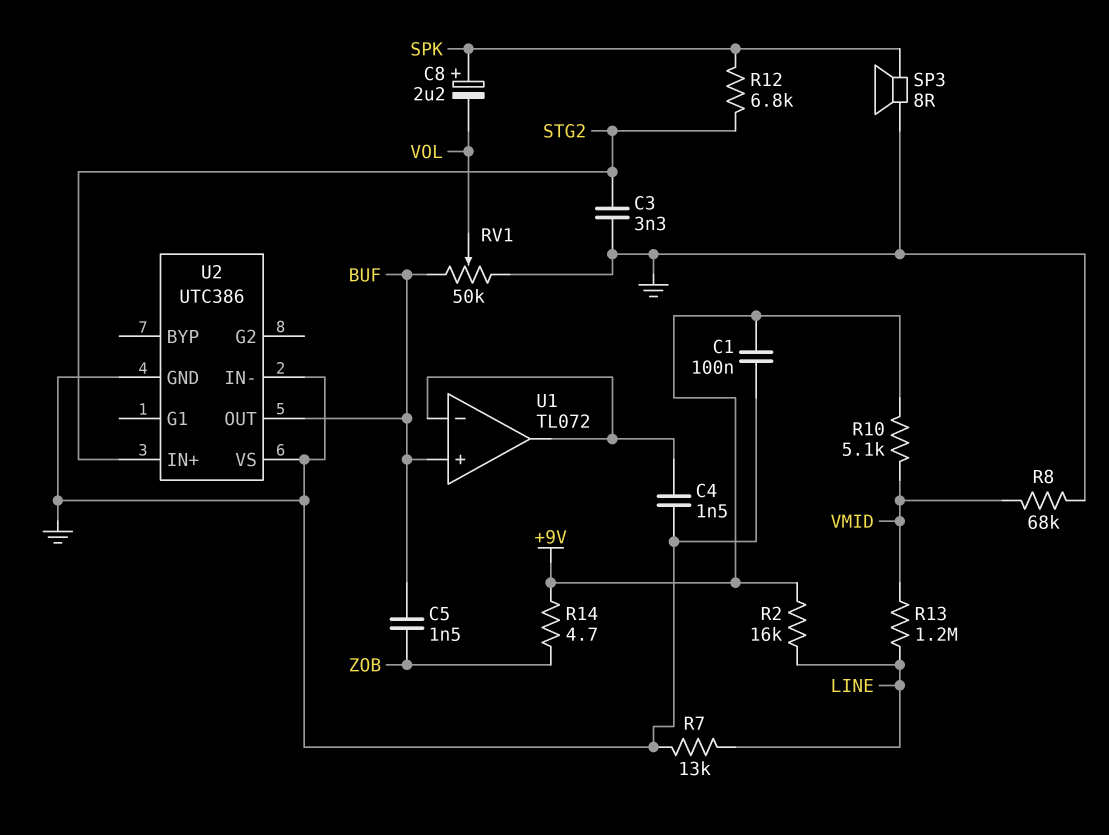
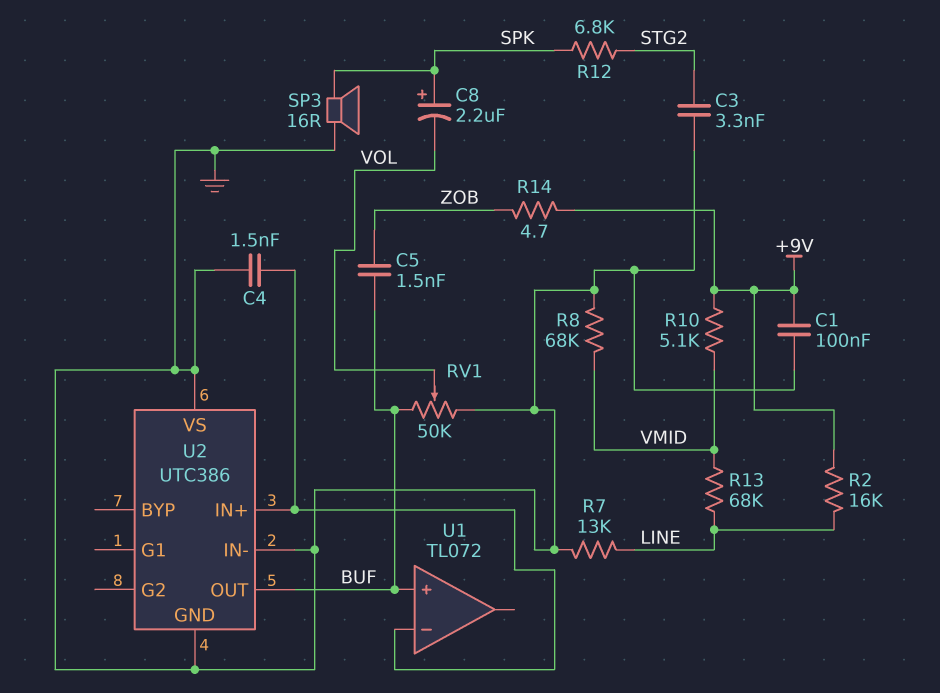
R13: 1.2M (LINE, VMID) -> 68k (LINE, VMID)
SP3: speaker 8R (GND, SPK) -> speaker 16R (GND, SPK)
U1 pin out: U1/in- -> none
U2 pin IN+: STG2 -> U1/in-

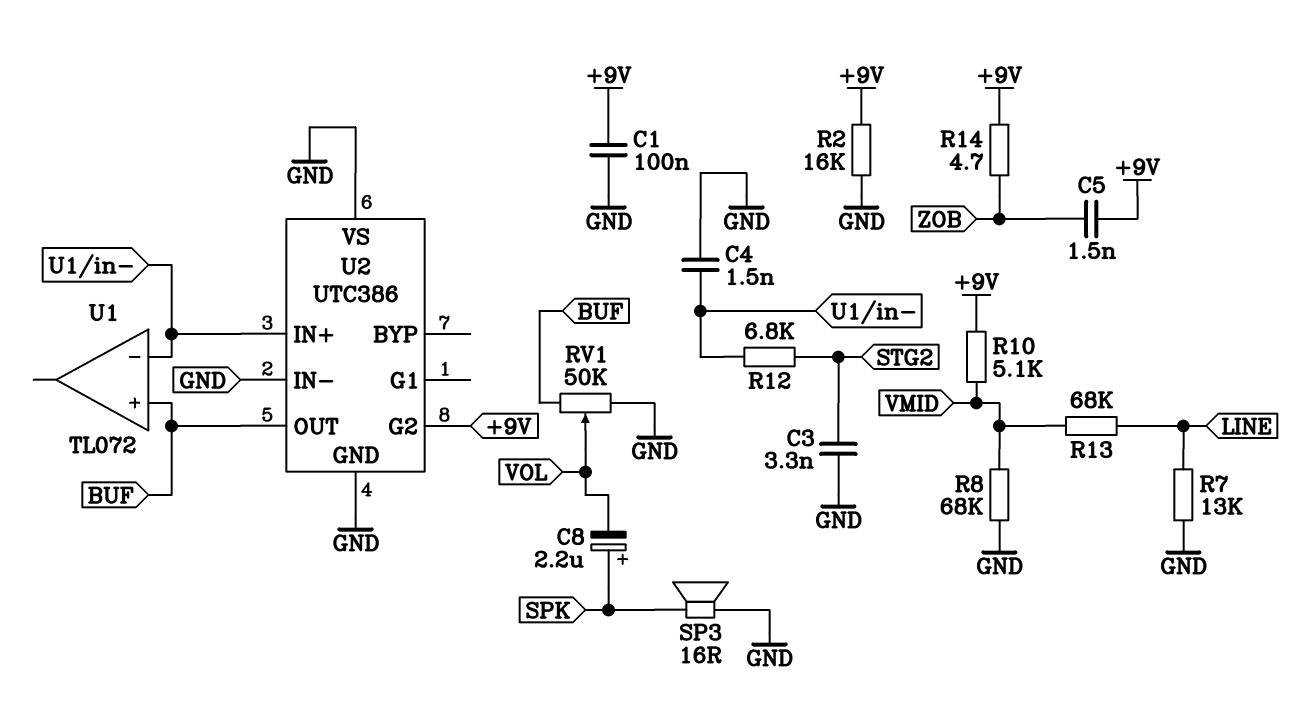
C5: 1.5nF (BUF, ZOB) -> 1.5nF (+9V, ZOB)
R2: 16k (+9V, LINE) -> 16k (+9V, GND)
R12: 6.8k (SPK, STG2) -> 6.8k (STG2, U1/in-)
U2 pin G2: none -> +9V

